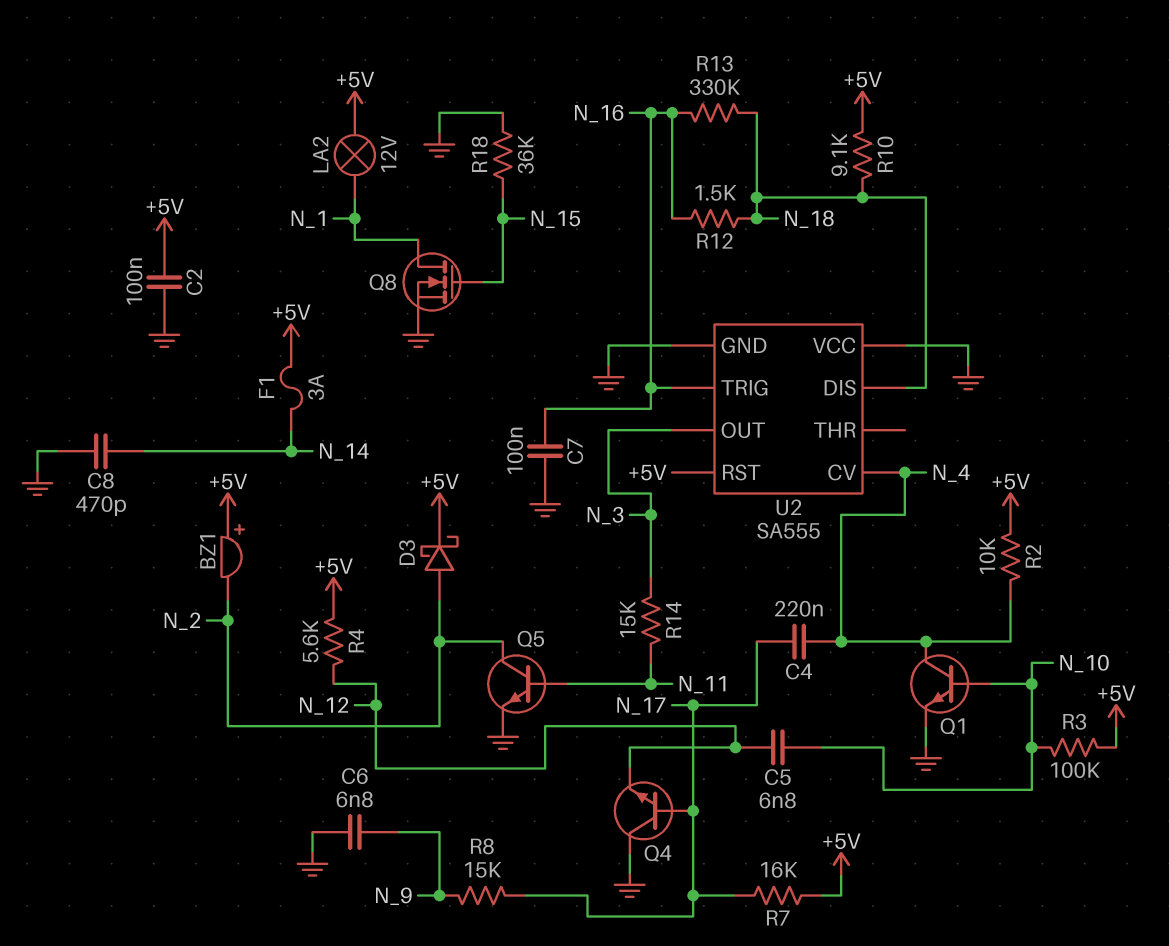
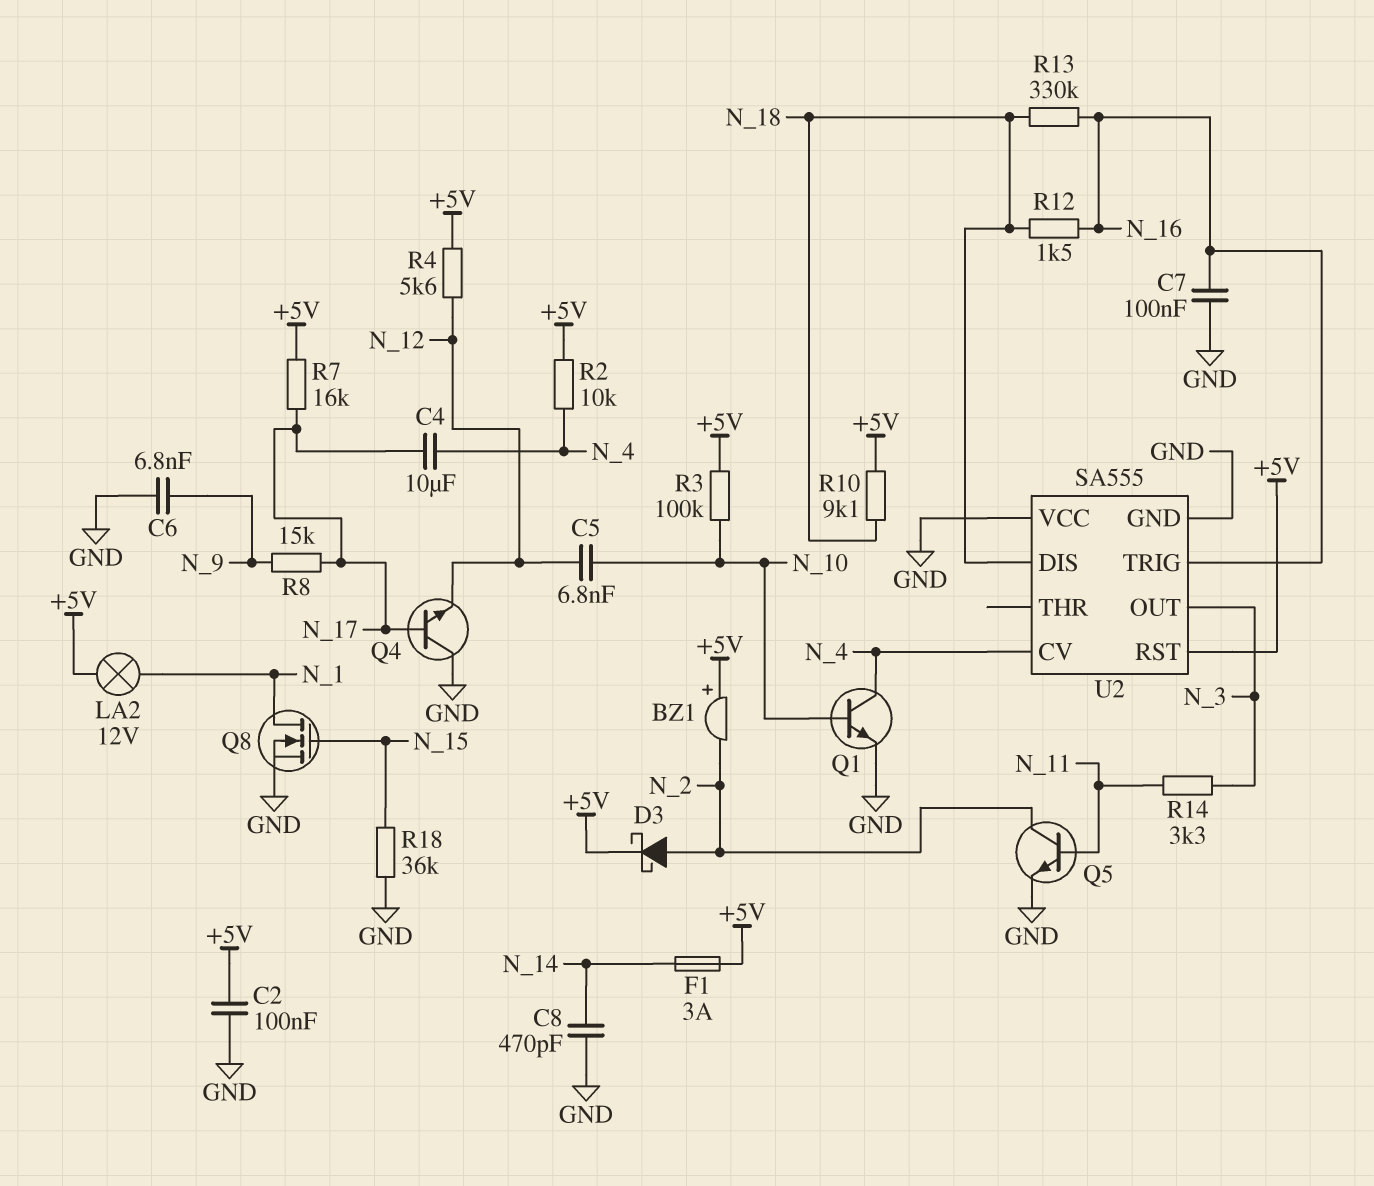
C4: 220nF (N_4, N_17) -> 10uF (N_4, N_17)
R14: 15k (N_3, N_11) -> 3.3k (N_3, N_11)

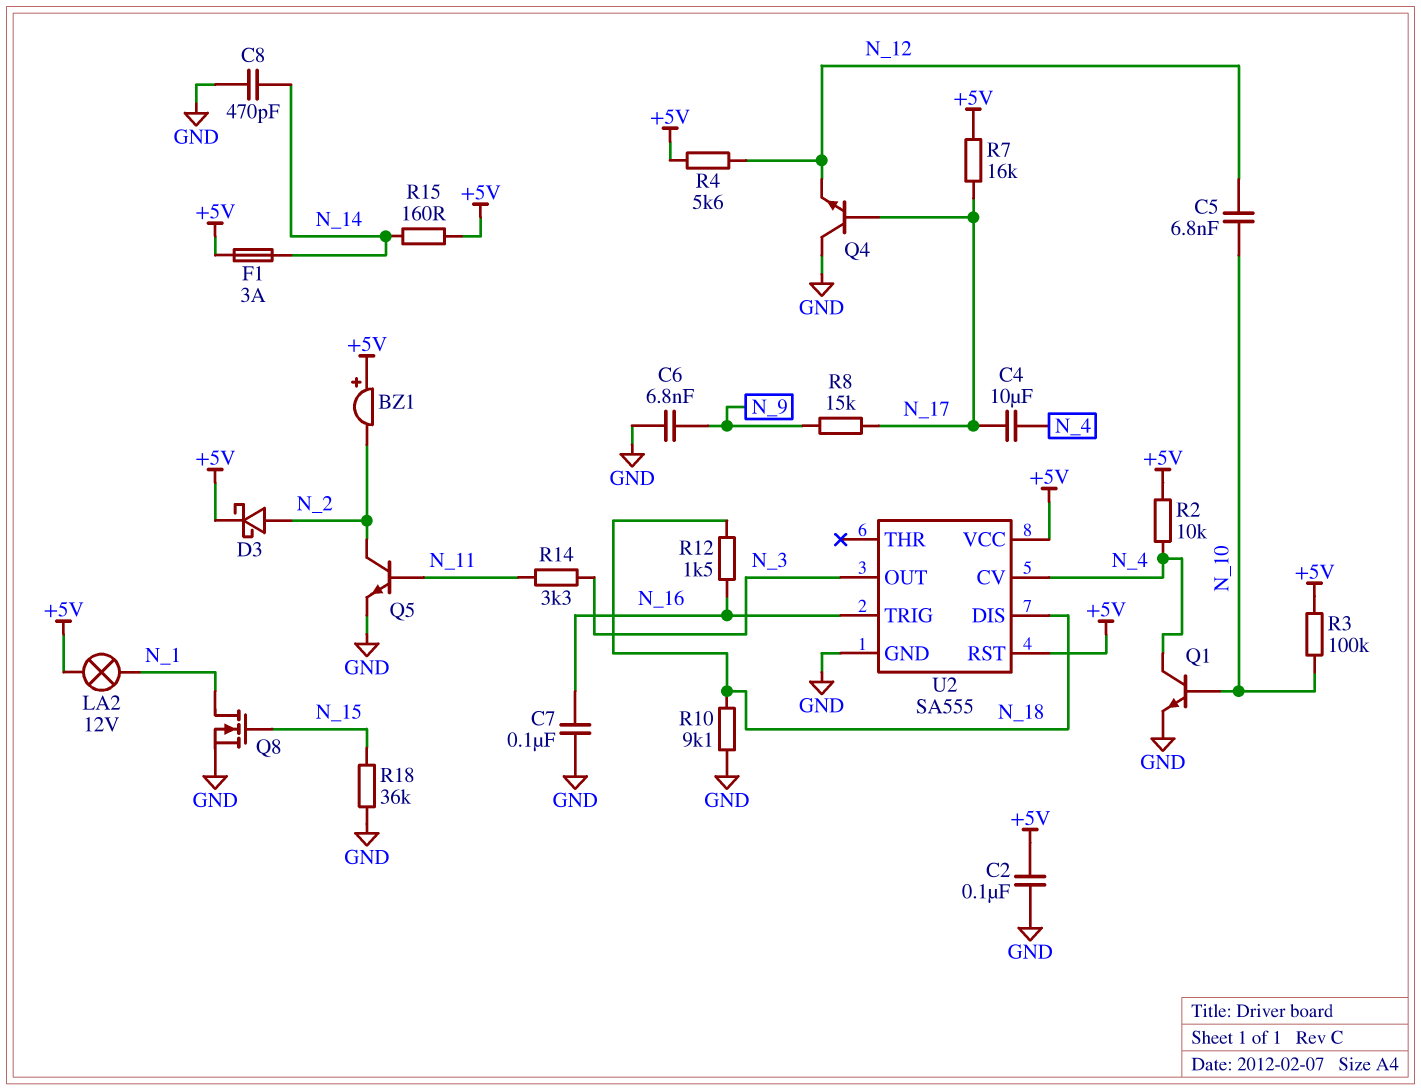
R10: 9.1k (+5V, N_18) -> 9.1k (GND, N_18)
R13: 330k (N_16, N_18) -> none
R15: none -> 160 (+5V, N_14)
U2 pin VCC: GND -> +5V

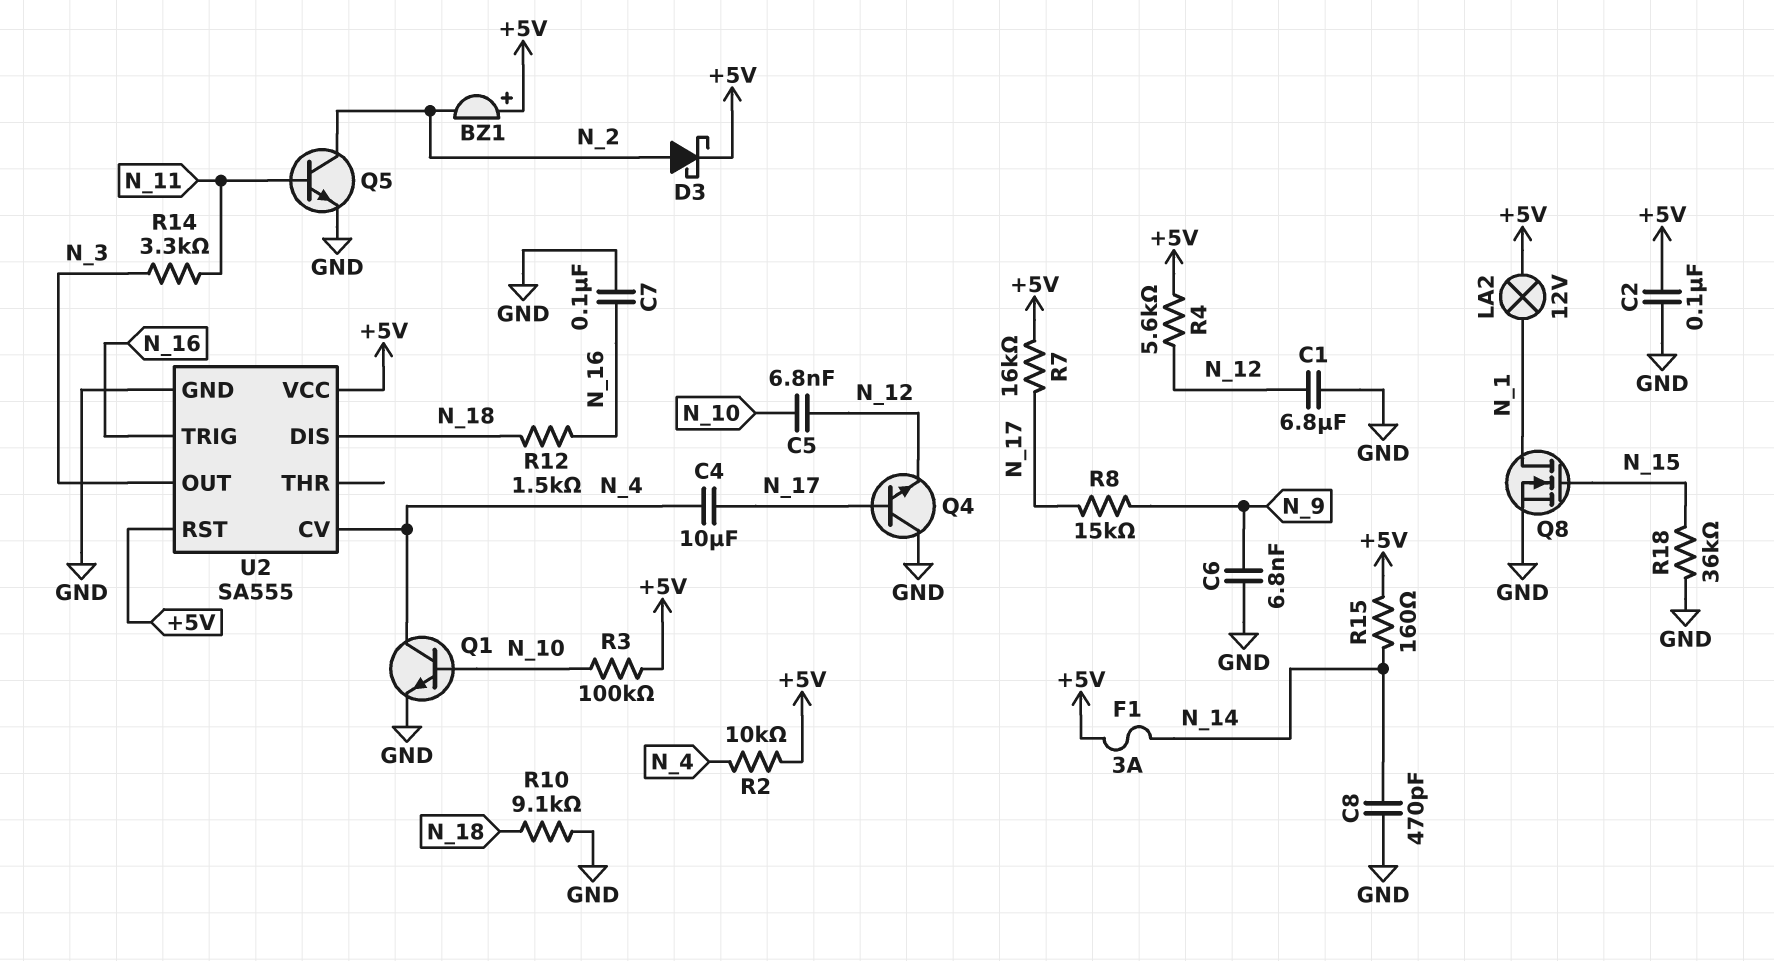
C1: none -> 6.8uF (GND, N_12)

